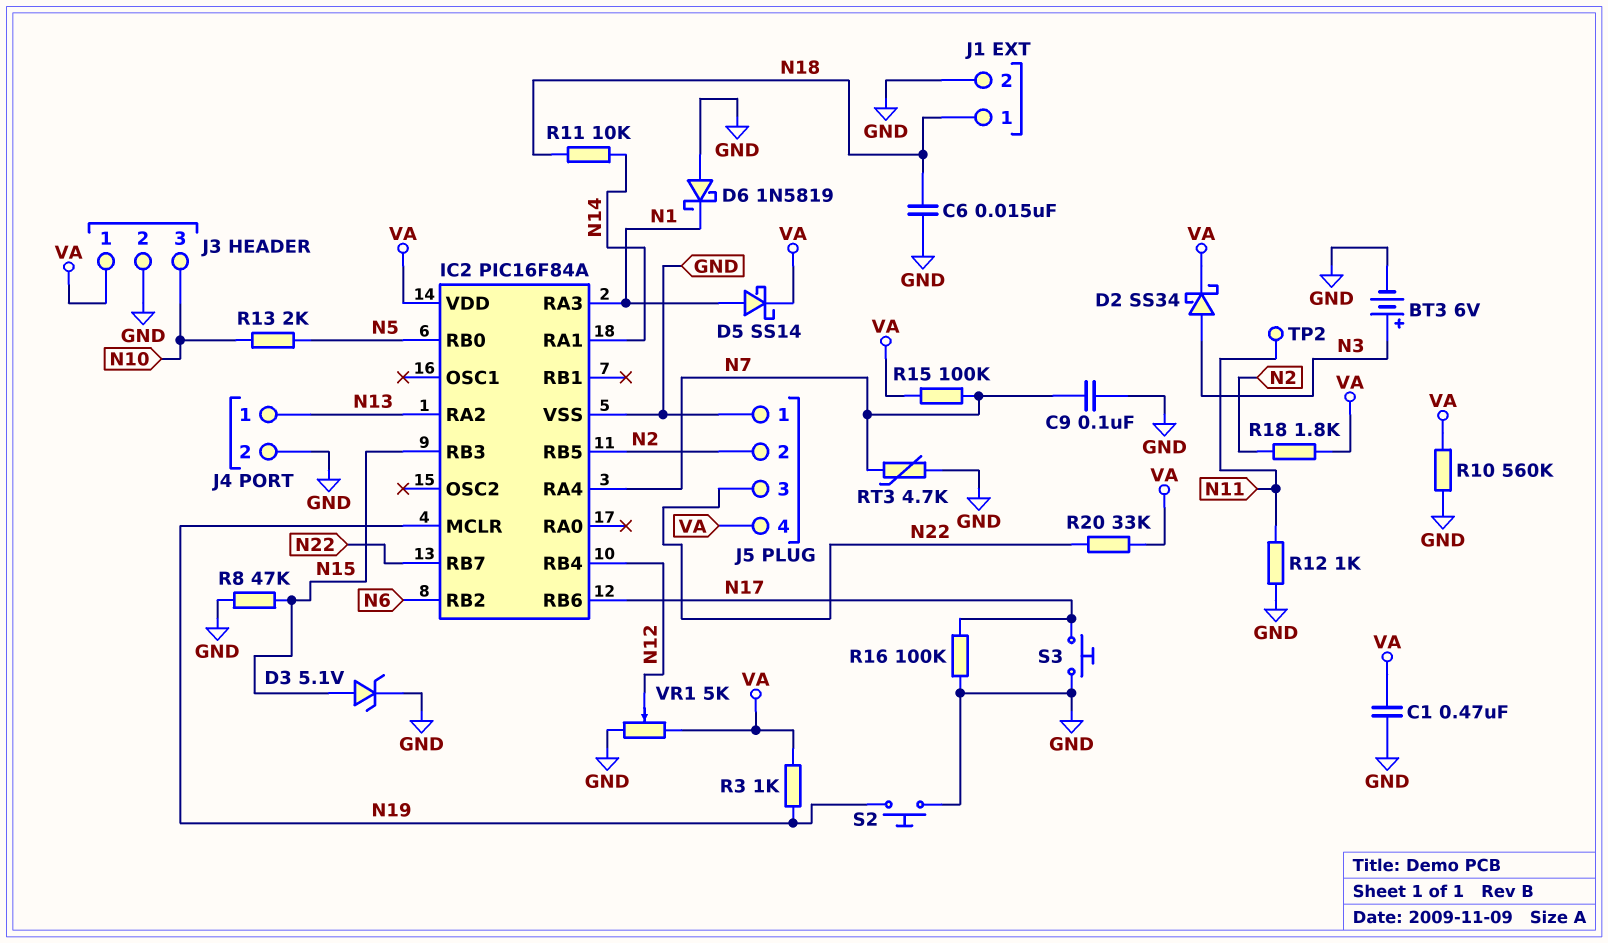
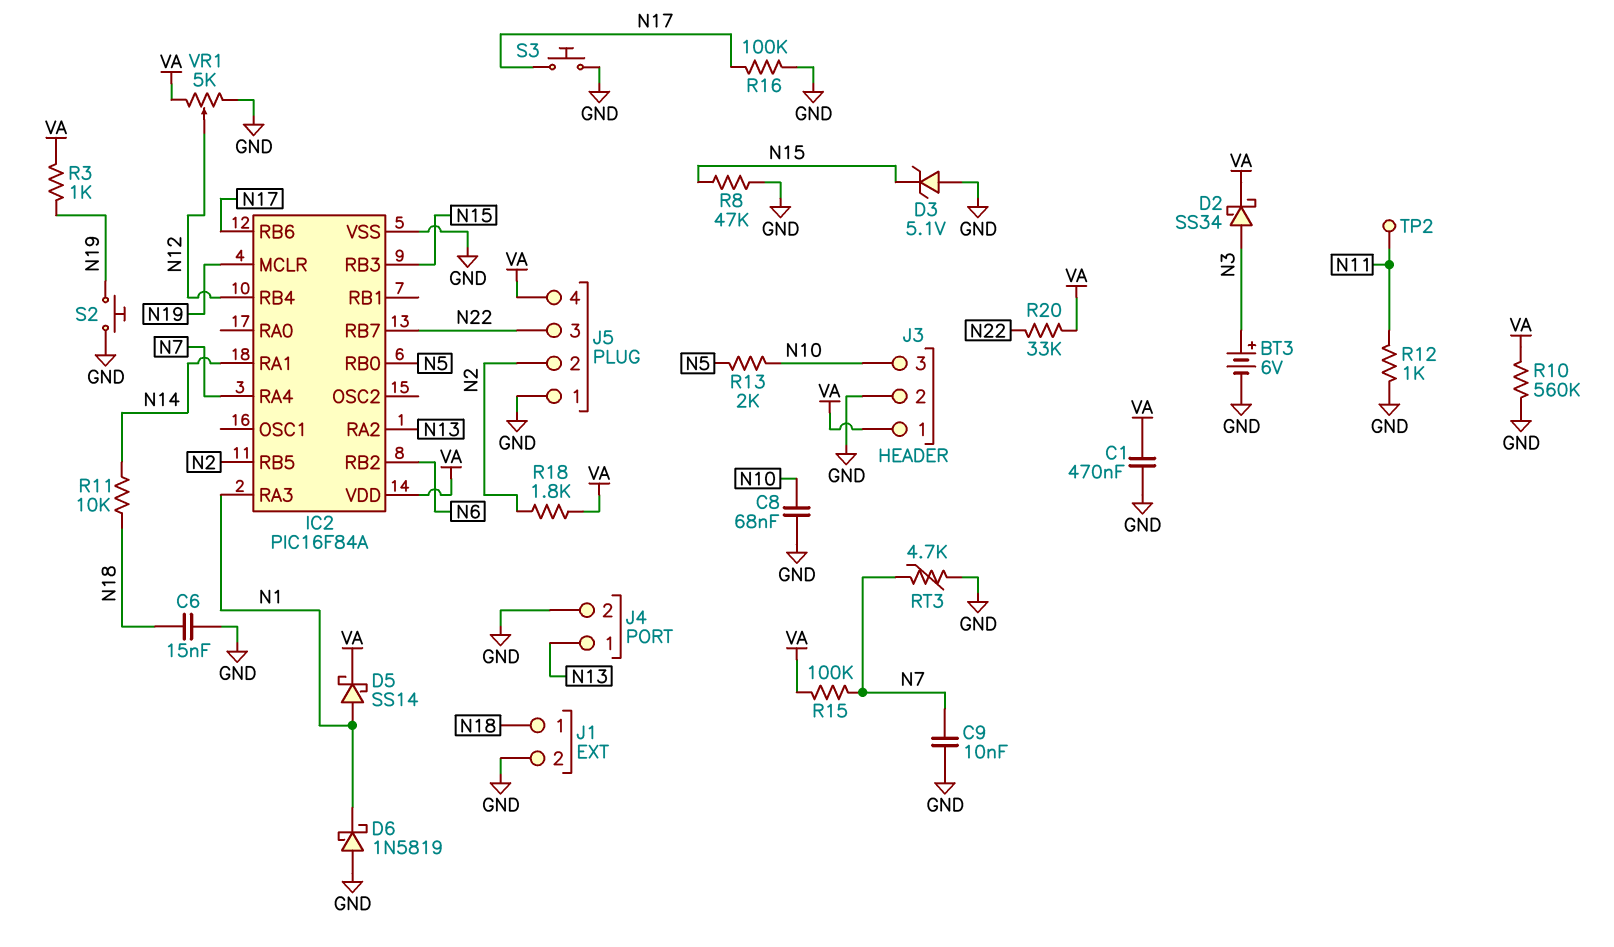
C8: none -> 68nF (GND, N10)
C9: 100nF (GND, N7) -> 10nF (GND, N7)
D3: zener 5.1V (A N15, K GND) -> zener 5.1V (A GND, K N15)

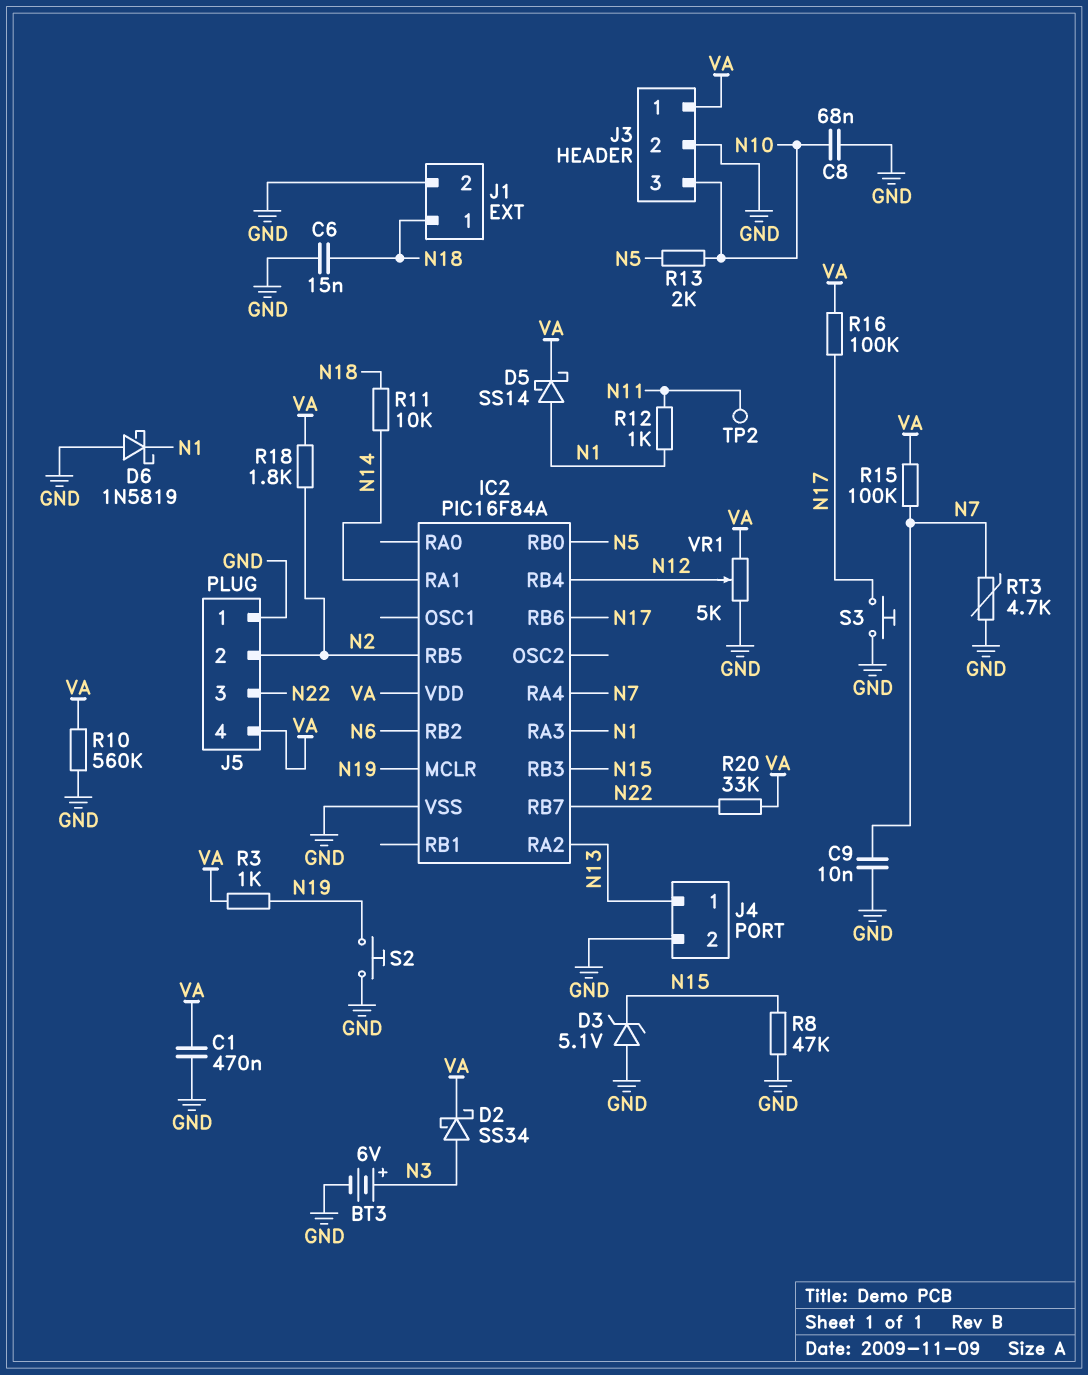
R12: 1k (GND, N11) -> 1k (N1, N11)
R16: 100k (GND, N17) -> 100k (N17, VA)

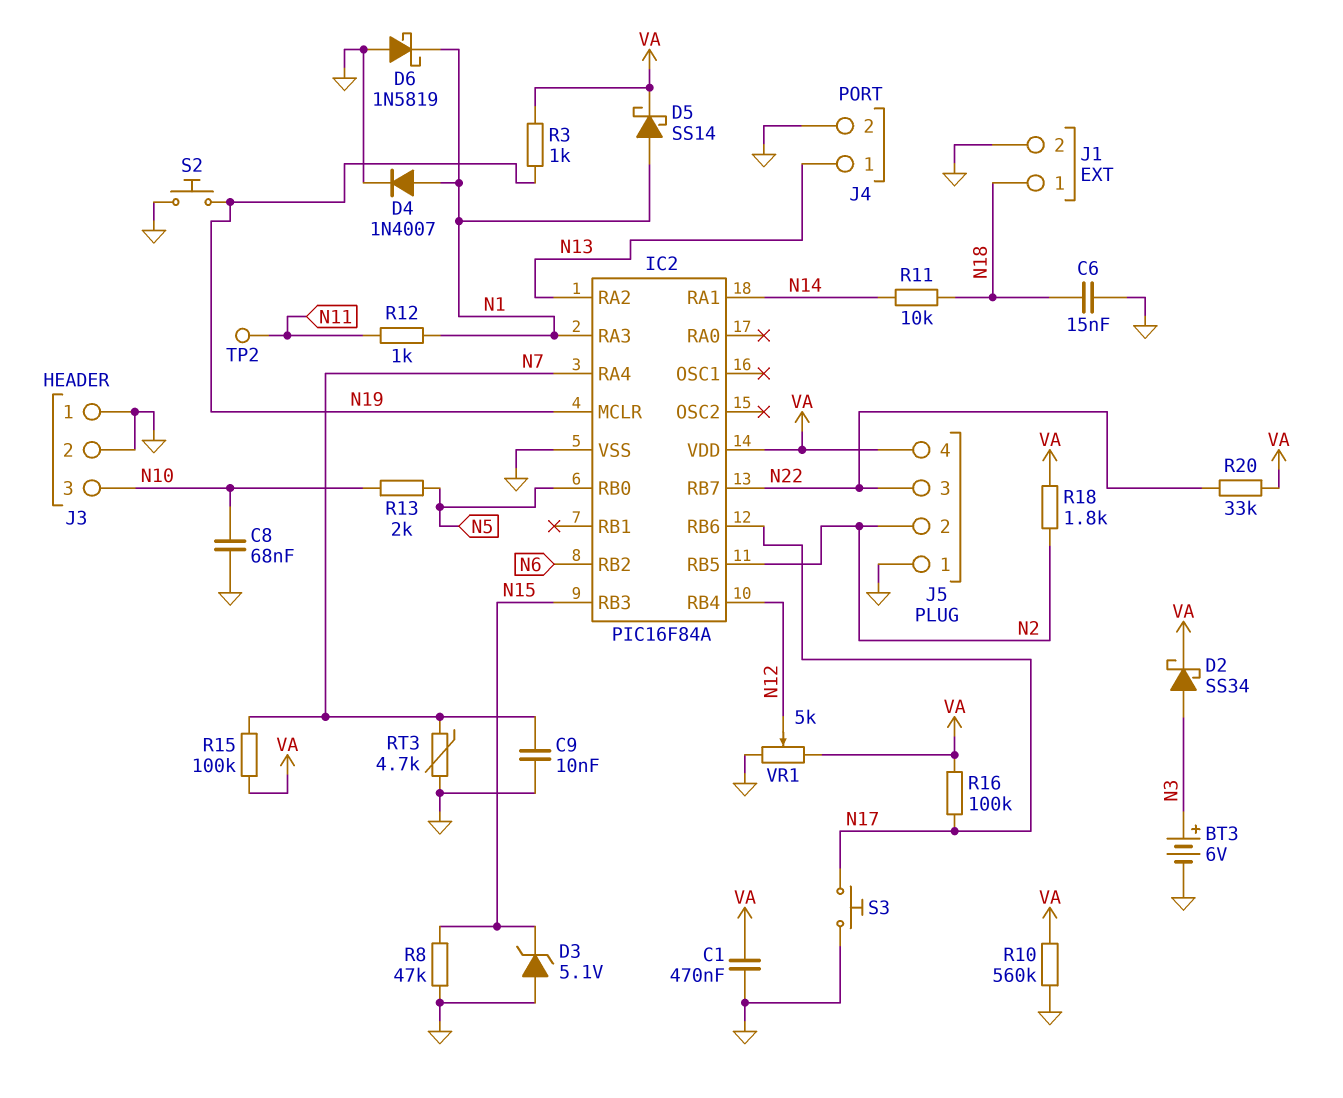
D4: none -> diode 1N4007 (A N1, K GND)
J3 pin 1: VA -> GND

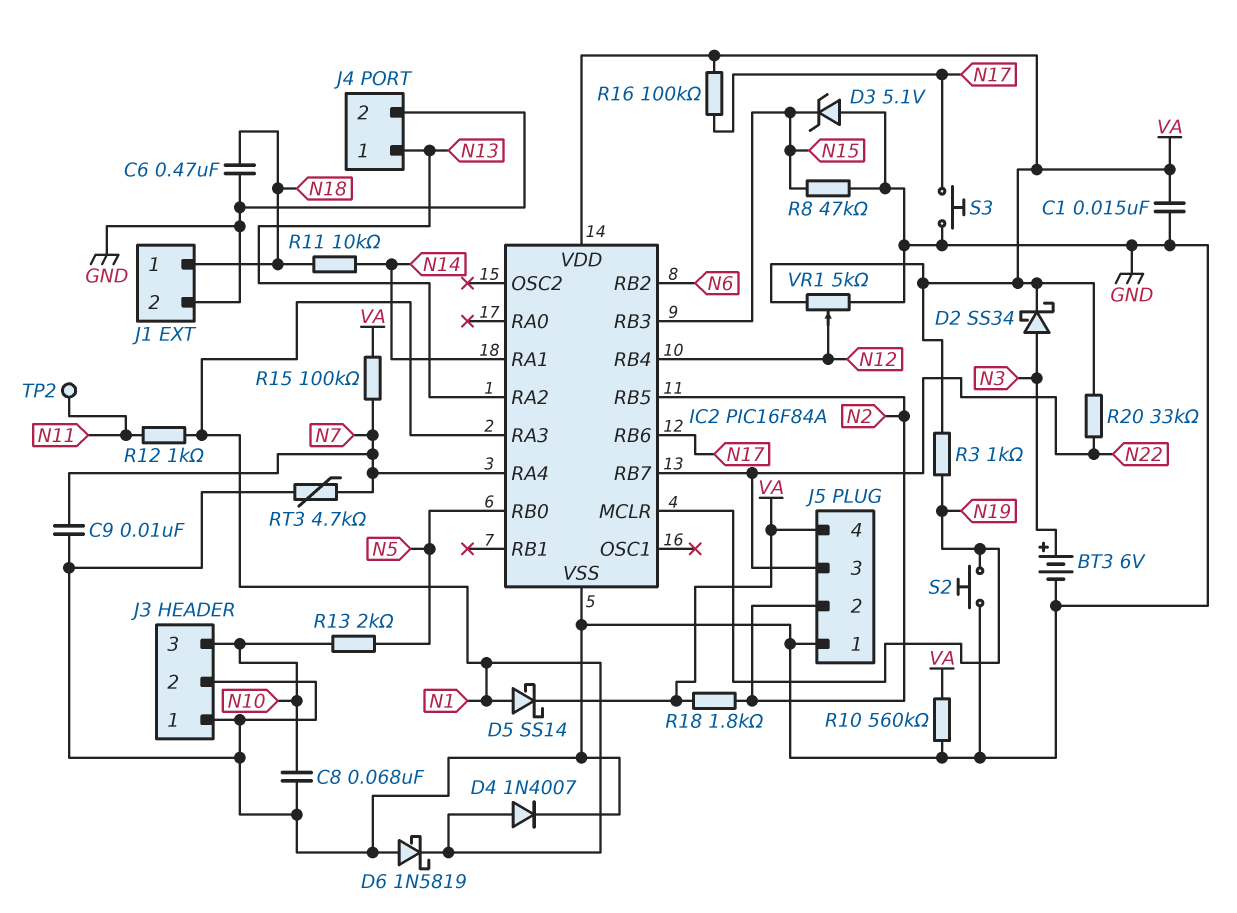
C1: 470nF (GND, VA) -> 15nF (GND, VA)
C6: 15nF (GND, N18) -> 470nF (GND, N18)

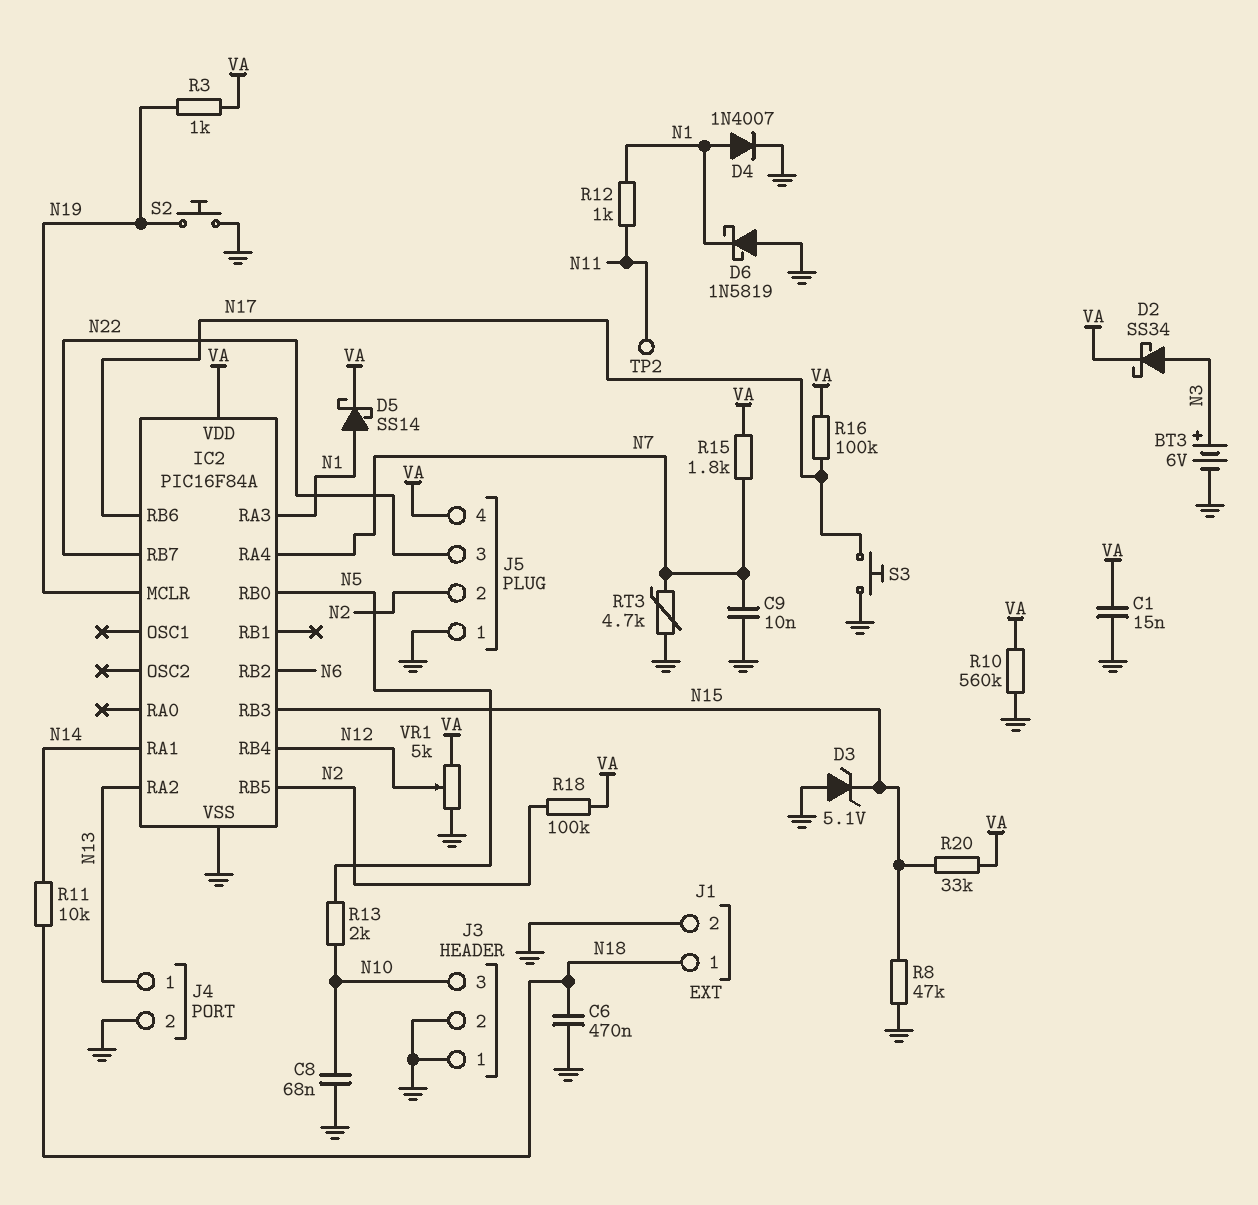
R15: 100k (N7, VA) -> 1.8k (N7, VA)
R18: 1.8k (N2, VA) -> 100k (N2, VA)
R20: 33k (N22, VA) -> 33k (N15, VA)

